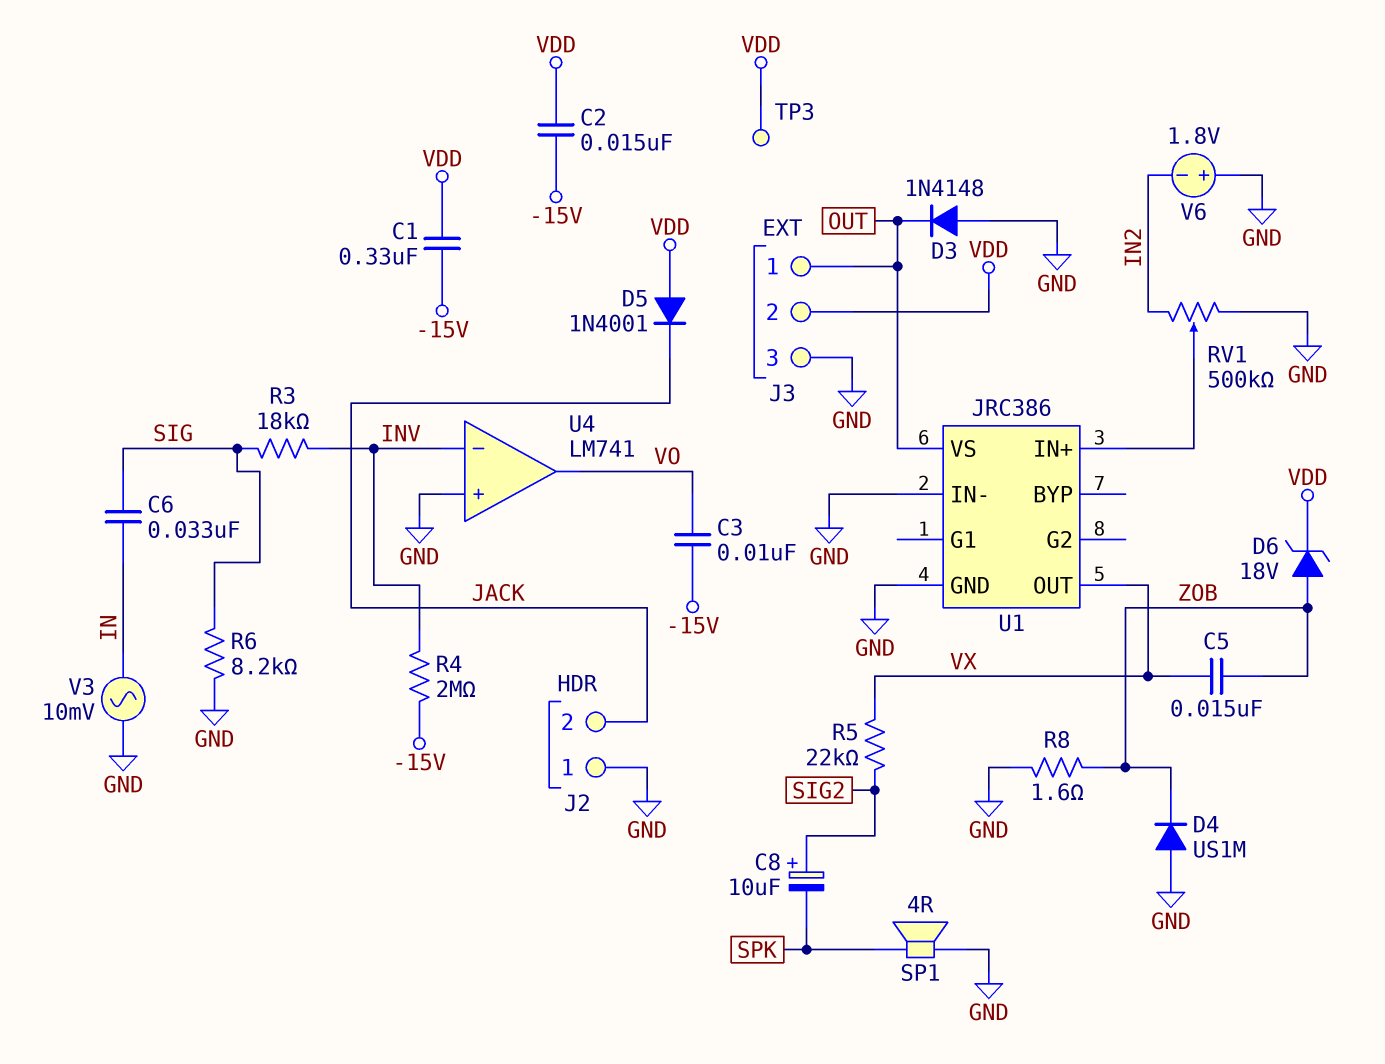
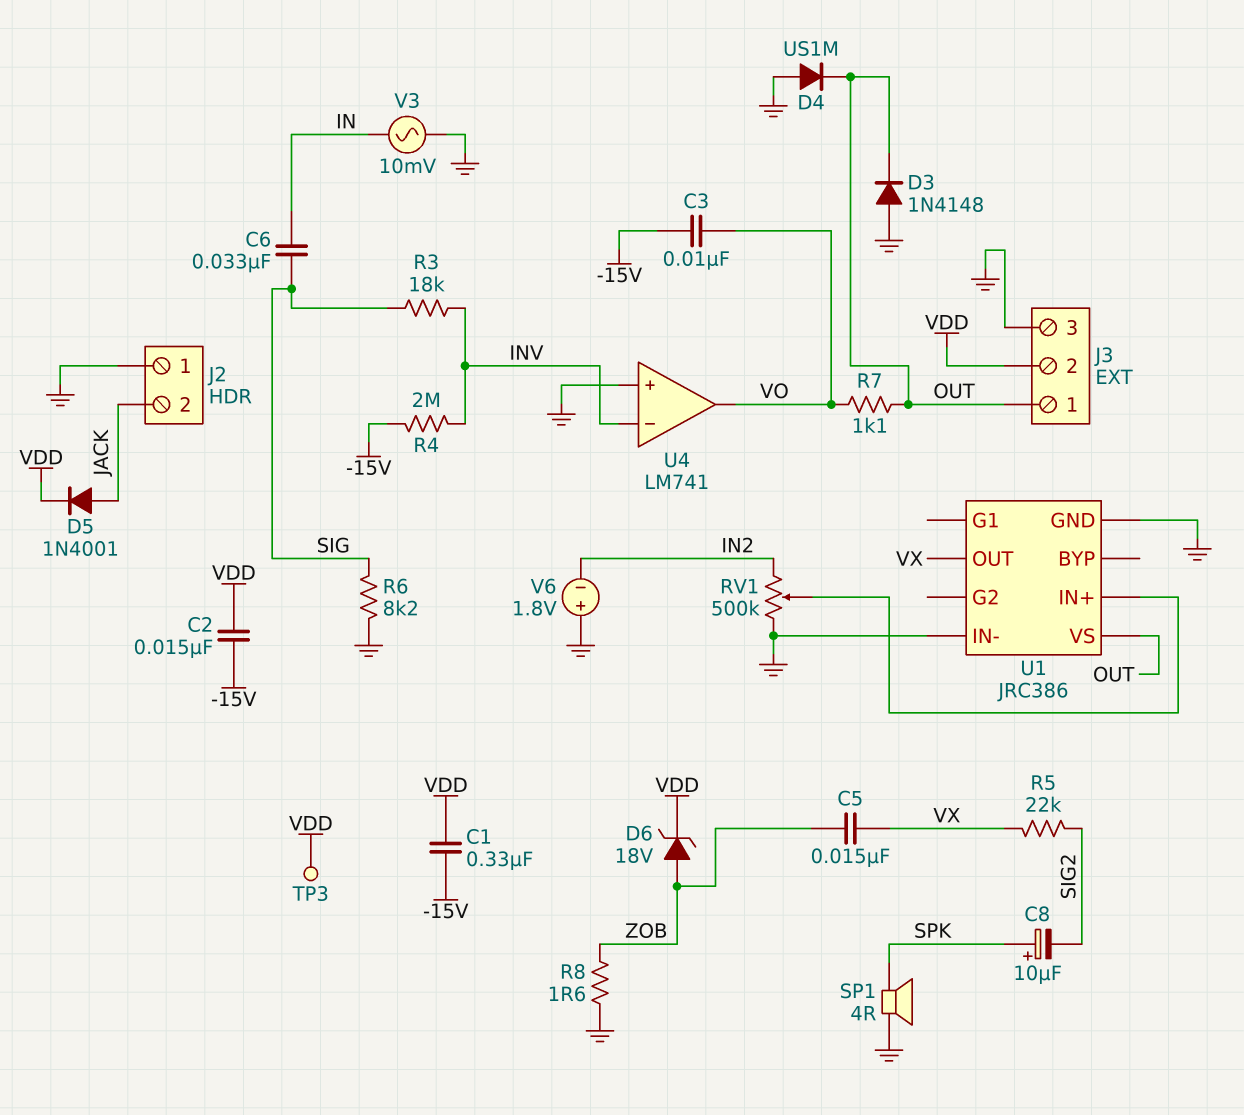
C8: 10uF (plus SIG2, minus SPK) -> 10uF (plus SPK, minus SIG2)
D4: diode US1M (A GND, K ZOB) -> diode US1M (A GND, K OUT)
D5: diode 1N4001 (A VDD, K JACK) -> diode 1N4001 (A JACK, K VDD)
R7: none -> 1.1k (OUT, VO)

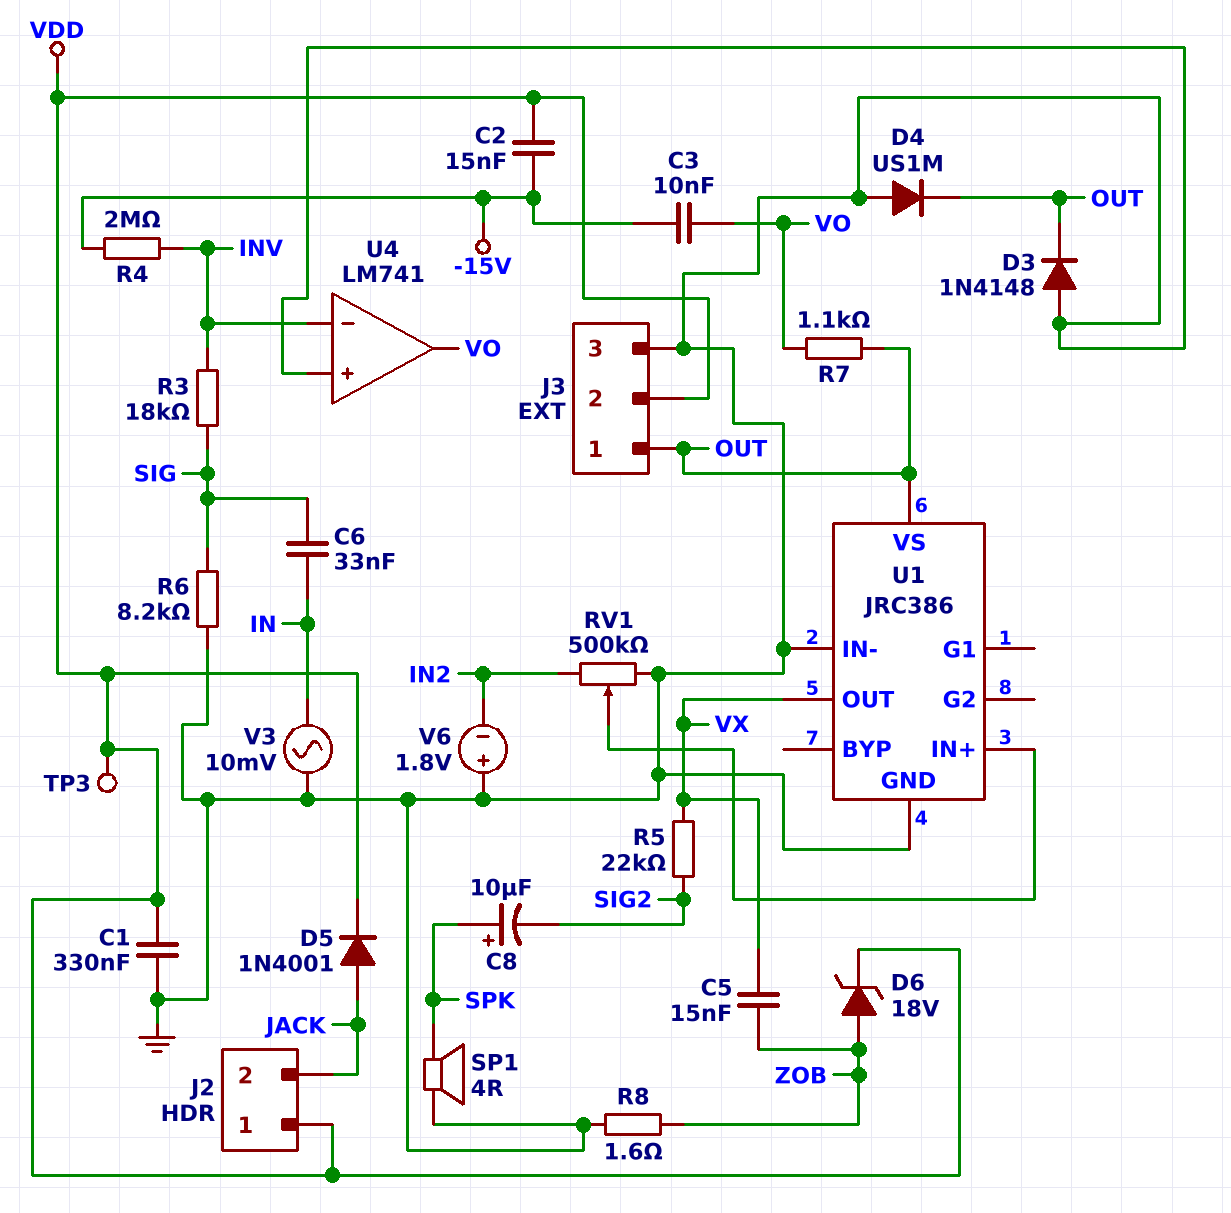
C1: 330nF (-15V, VDD) -> 330nF (GND, VDD)
J2 pin 1: GND -> VDD

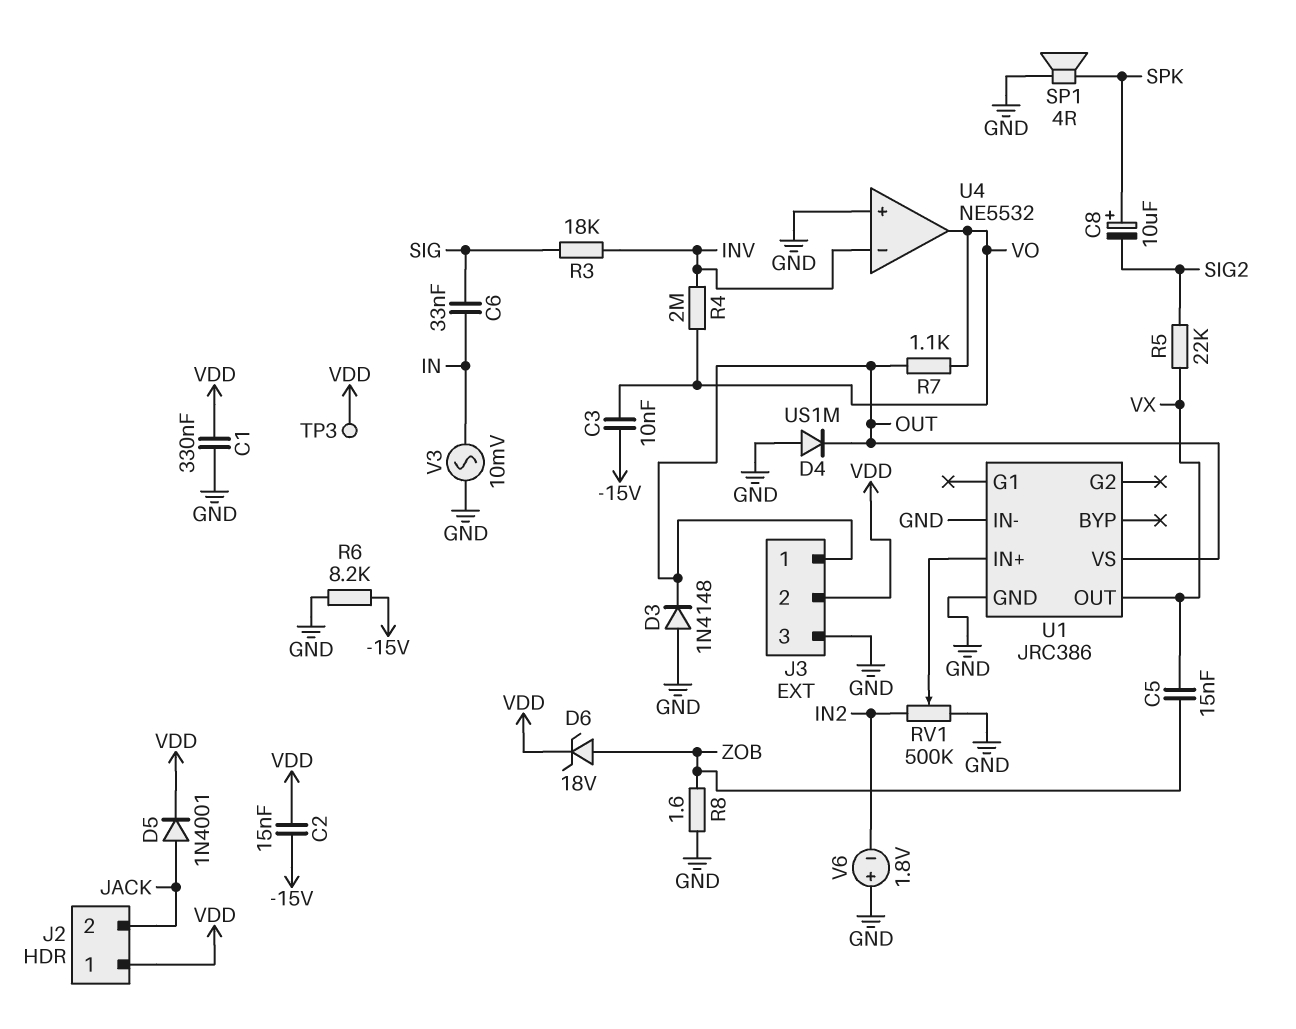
R4: 2M (-15V, INV) -> 2M (INV, VO)
R6: 8.2k (GND, SIG) -> 8.2k (-15V, GND)
U4: LM741 -> NE5532

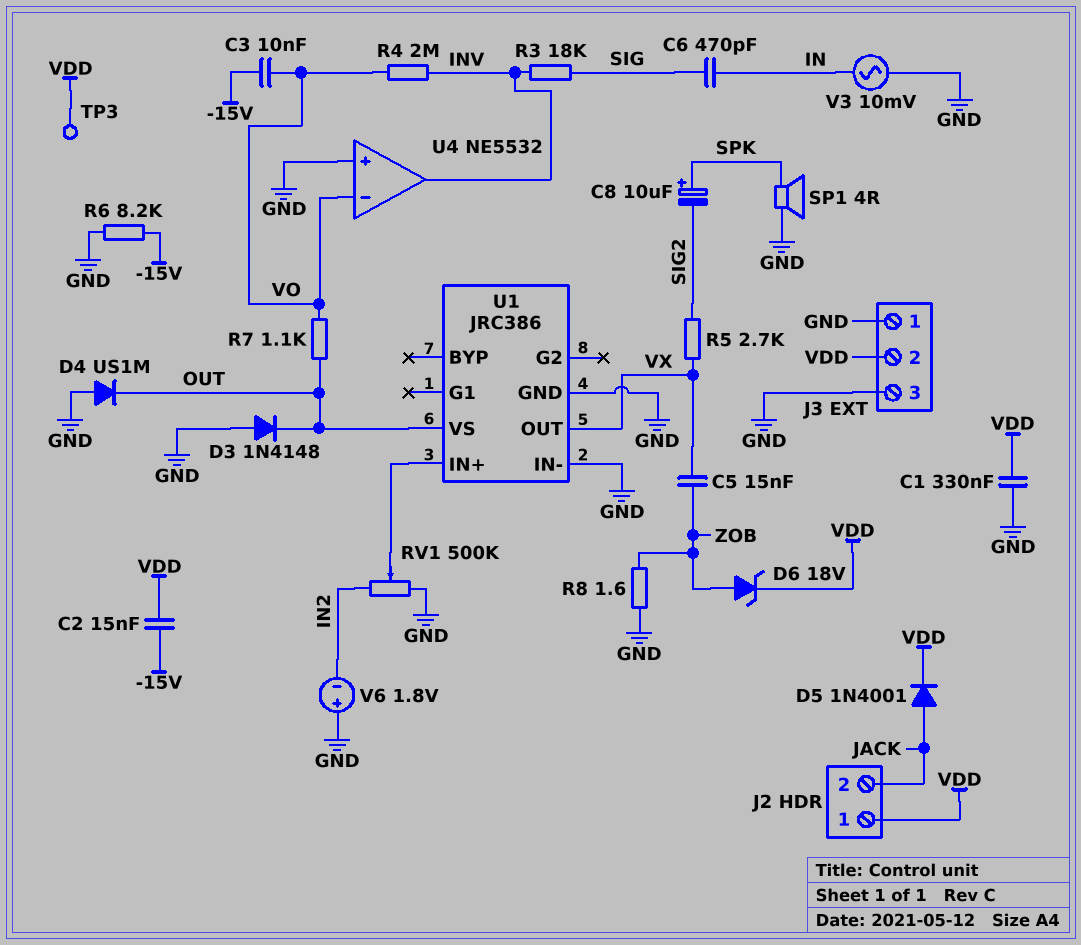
C6: 33nF (IN, SIG) -> 470pF (IN, SIG)
J3 pin 1: OUT -> GND
R5: 22k (SIG2, VX) -> 2.7k (SIG2, VX)
U4 pin in-: INV -> VO
U4 pin out: VO -> INV

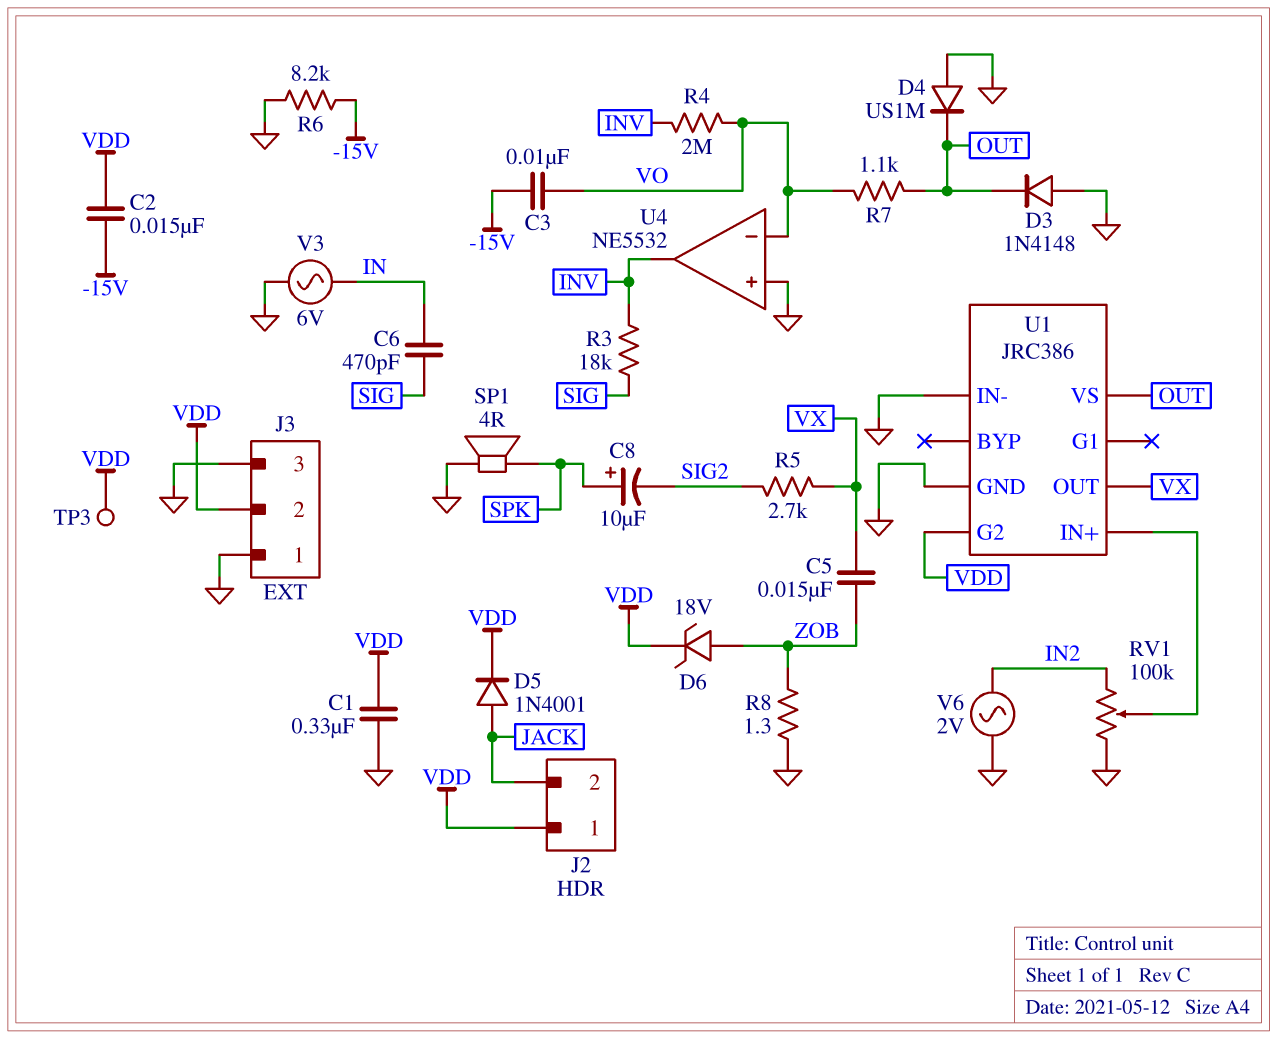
R8: 1.6 (GND, ZOB) -> 1.3 (GND, ZOB)
RV1: 500k (GND, IN2, wiper U1/IN+) -> 100k (GND, IN2, wiper U1/IN+)
U1 pin G2: none -> VDD
V3: AC 10mV (GND, IN) -> AC 6V (GND, IN)
V6: 1.8V (plus GND, minus IN2) -> AC 2V (GND, IN2)

